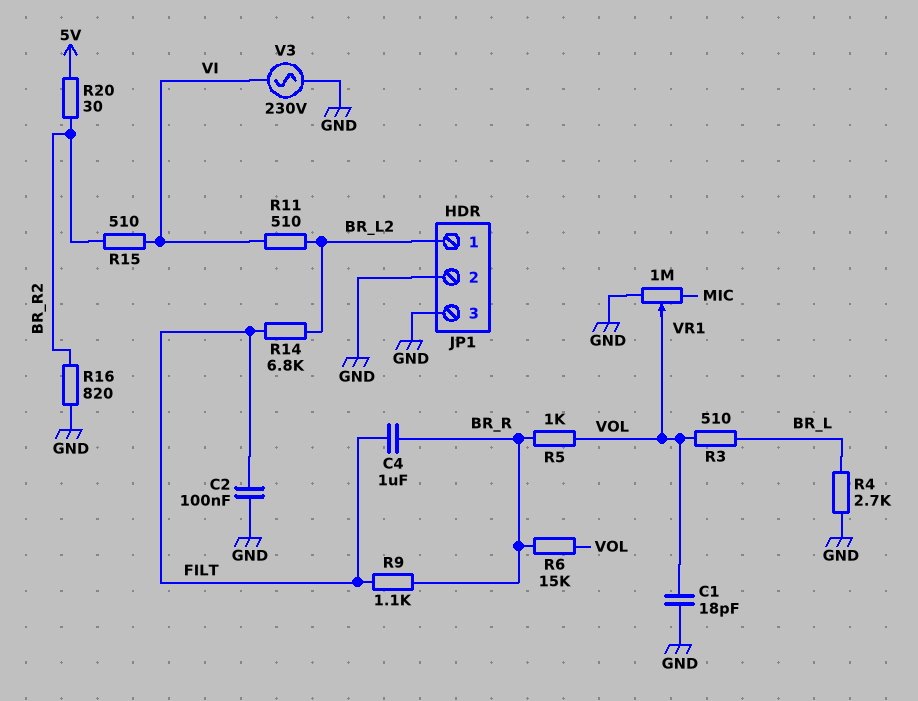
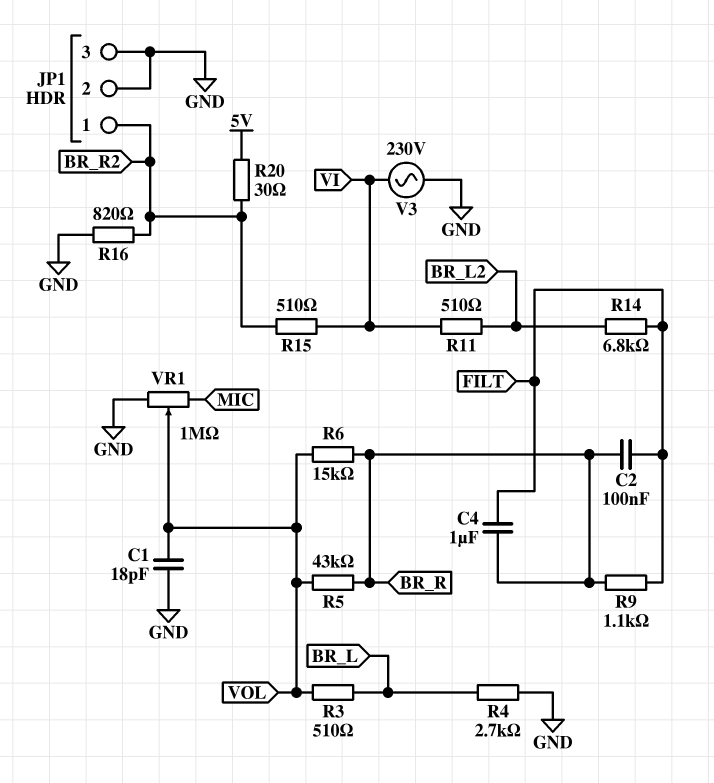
C2: 100nF (FILT, GND) -> 100nF (BR_R, FILT)
JP1 pin 1: BR_L2 -> BR_R2
R5: 1k (BR_R, VOL) -> 43k (BR_R, VOL)

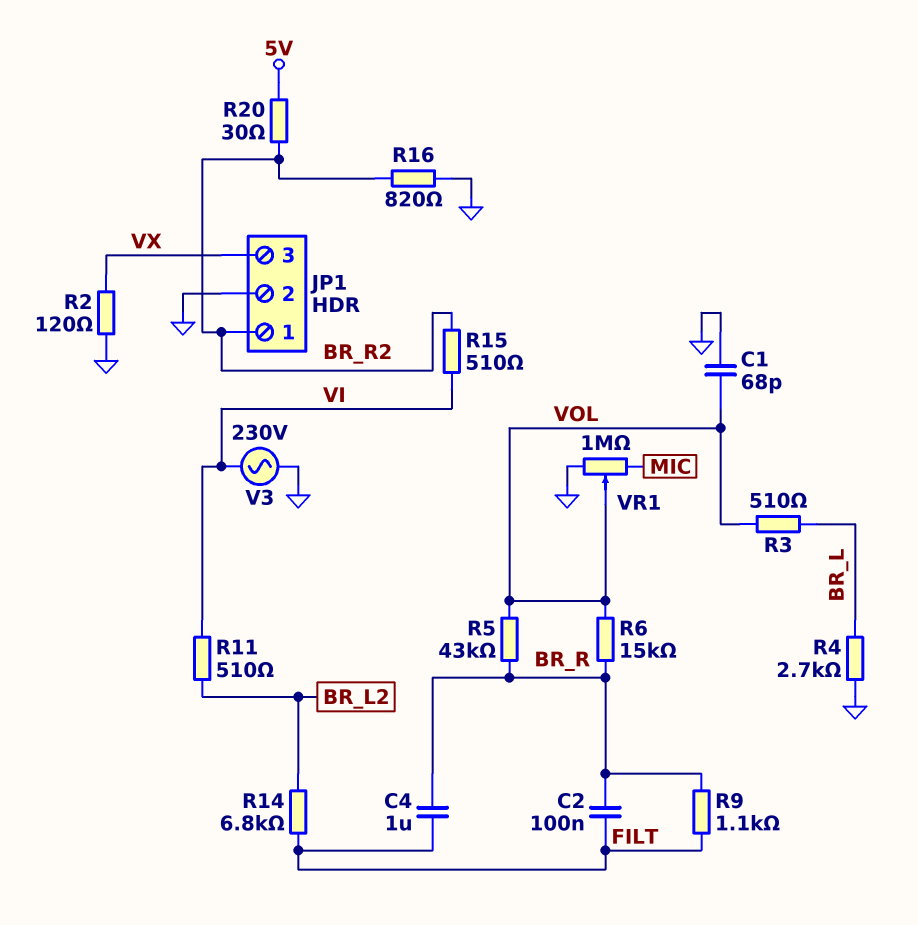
C1: 18pF (GND, VOL) -> 68pF (GND, VOL)
JP1 pin 3: GND -> VX
R2: none -> 120 (GND, VX)

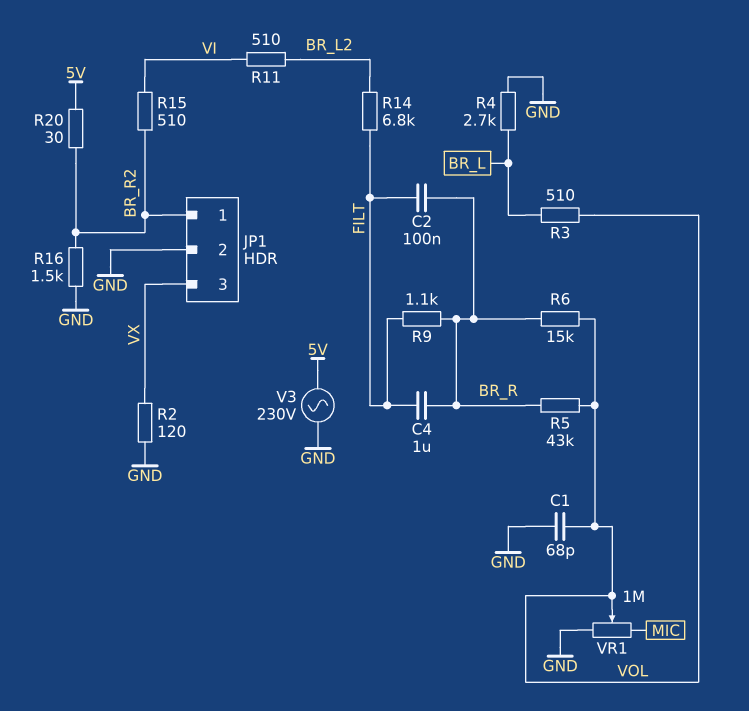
R16: 820 (BR_R2, GND) -> 1.5k (BR_R2, GND)
V3: AC 230V (GND, VI) -> AC 230V (5V, GND)

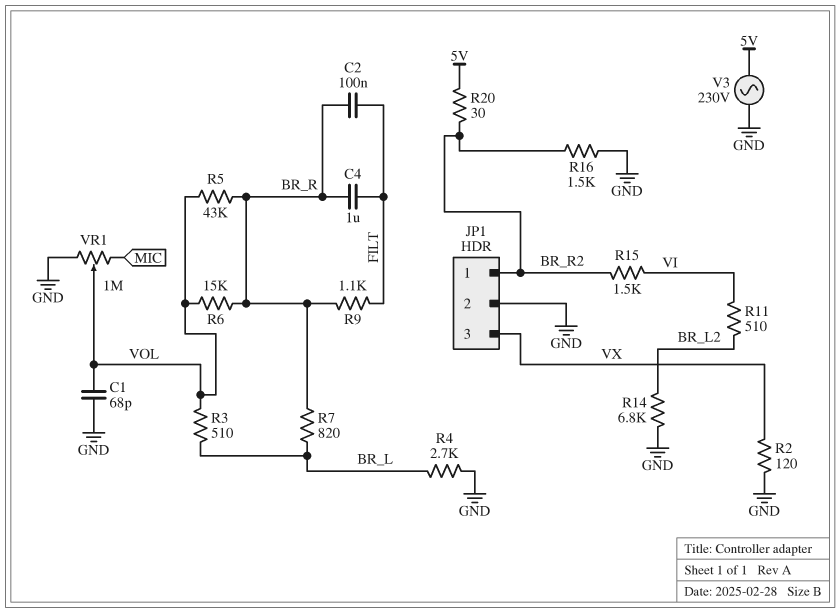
R7: none -> 820 (BR_L, BR_R)
R14: 6.8k (BR_L2, FILT) -> 6.8k (BR_L2, GND)
R15: 510 (BR_R2, VI) -> 1.5k (BR_R2, VI)

